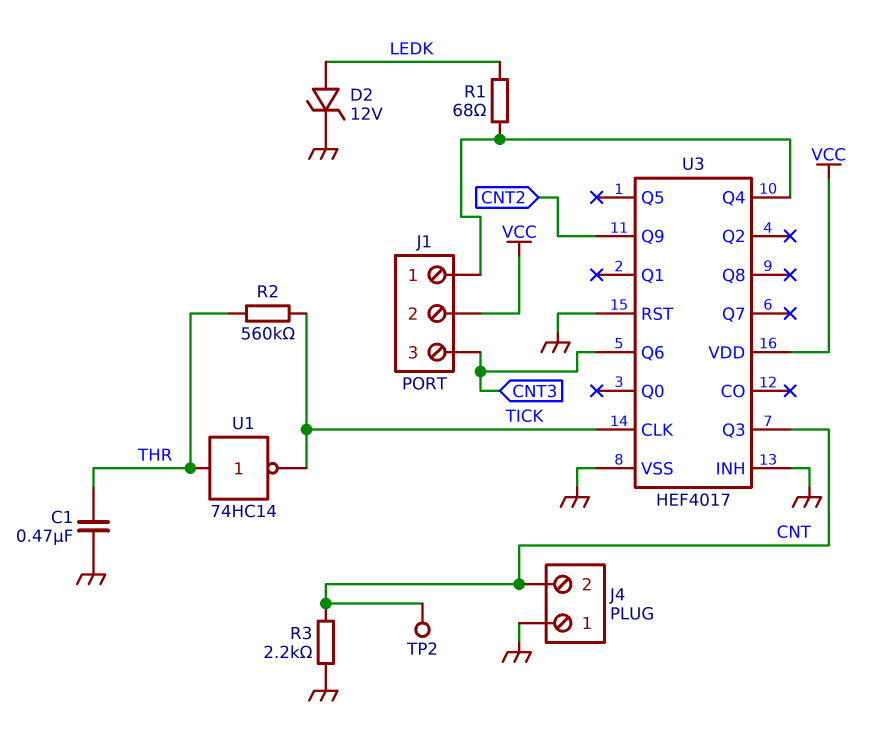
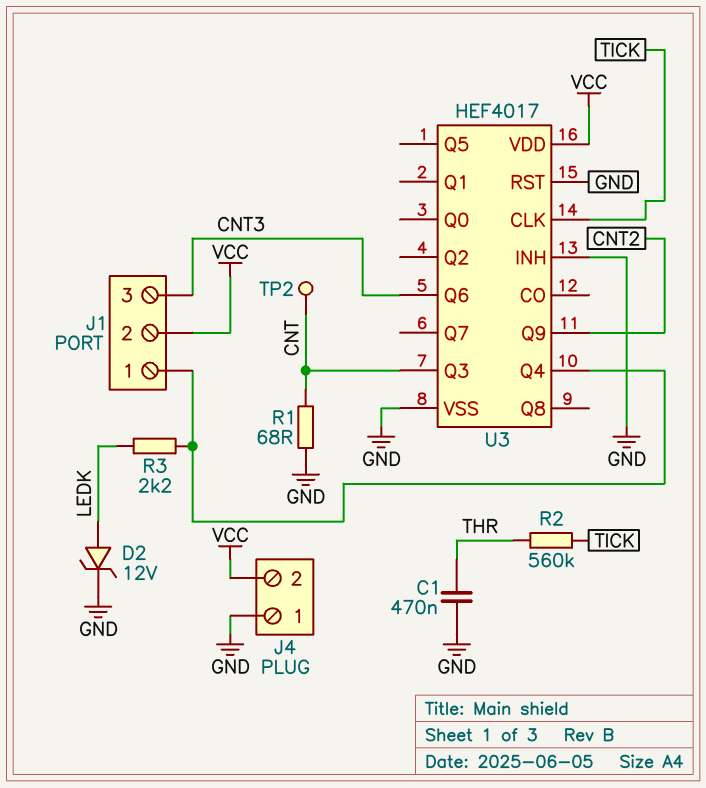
J4 pin 2: CNT -> VCC
R1: 68 (J1/1, LEDK) -> 68 (CNT, GND)
R3: 2.2k (CNT, GND) -> 2.2k (J1/1, LEDK)
U1: NOT 74HC14 (in THR, out TICK) -> none

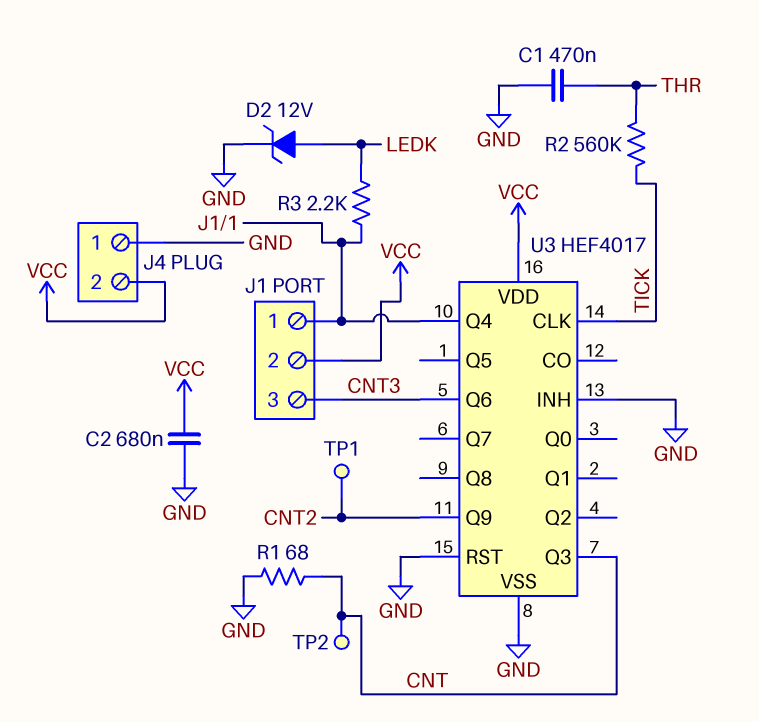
C2: none -> 680nF (GND, VCC)
TP1: none -> test point (CNT2)

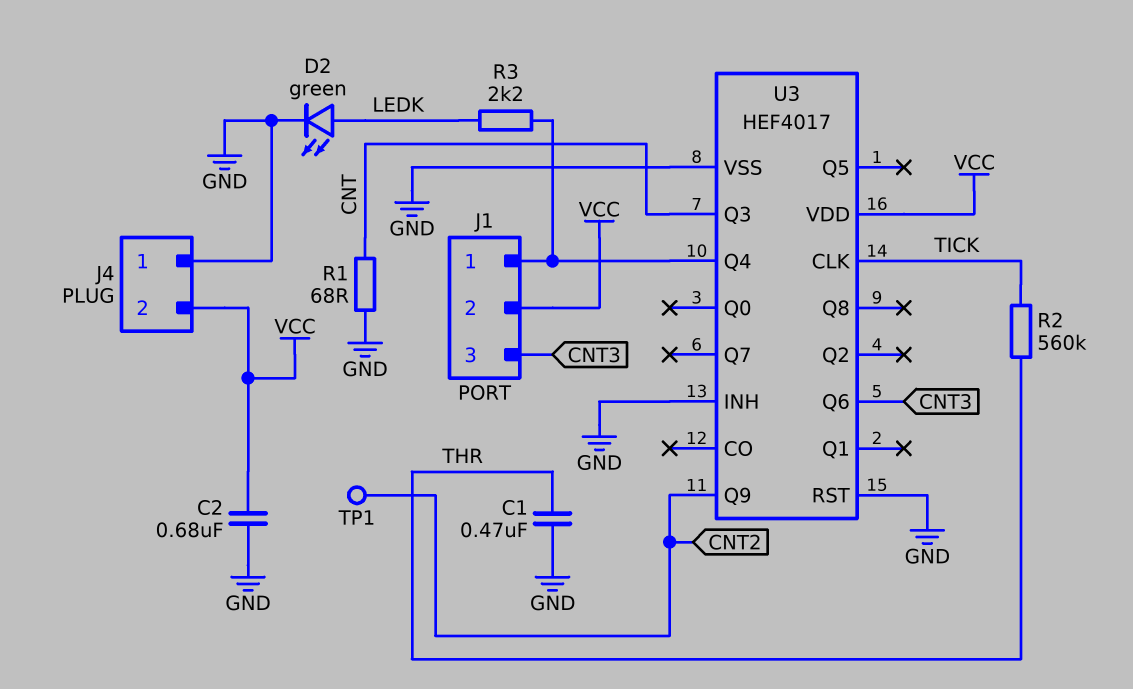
D2: zener 12V (A LEDK, K GND) -> LED green (A LEDK, K GND)
TP2: test point (CNT) -> none

